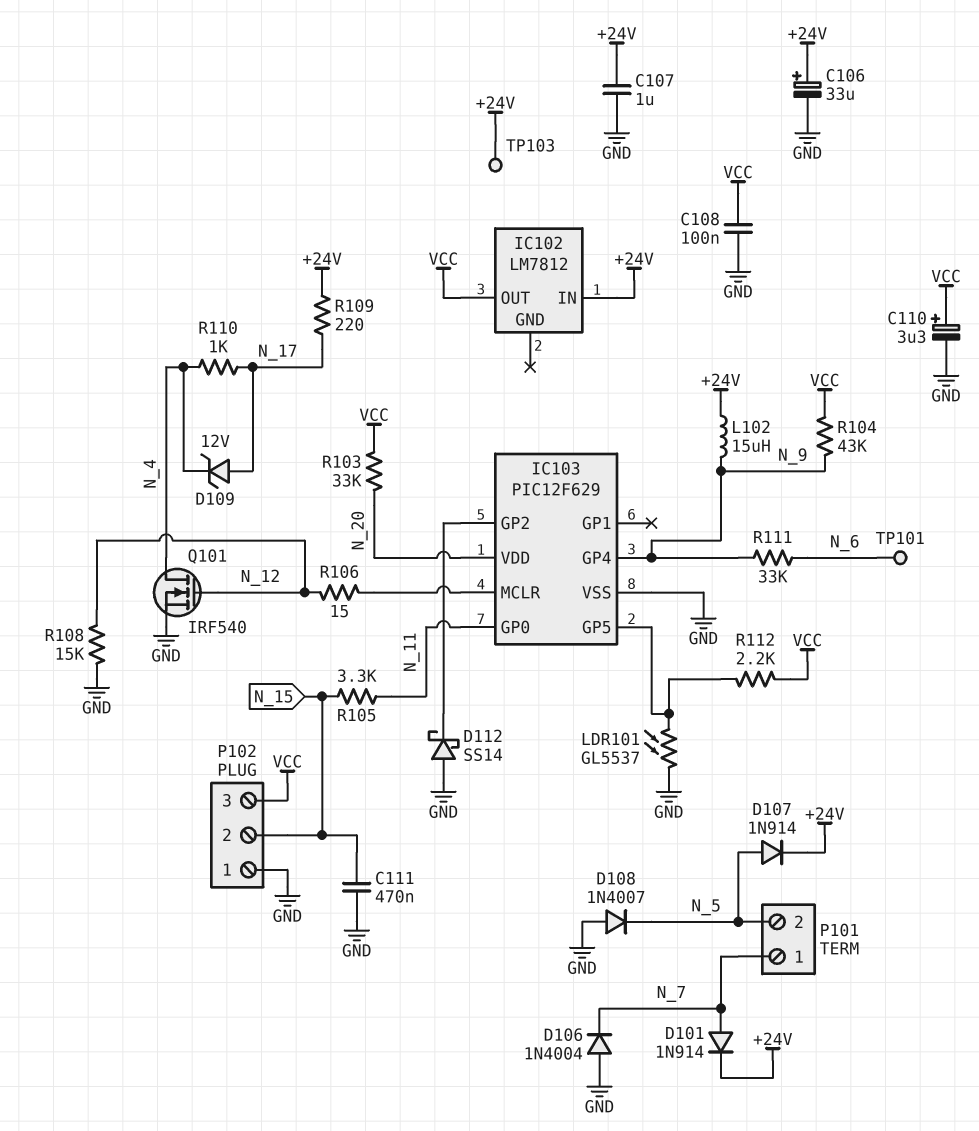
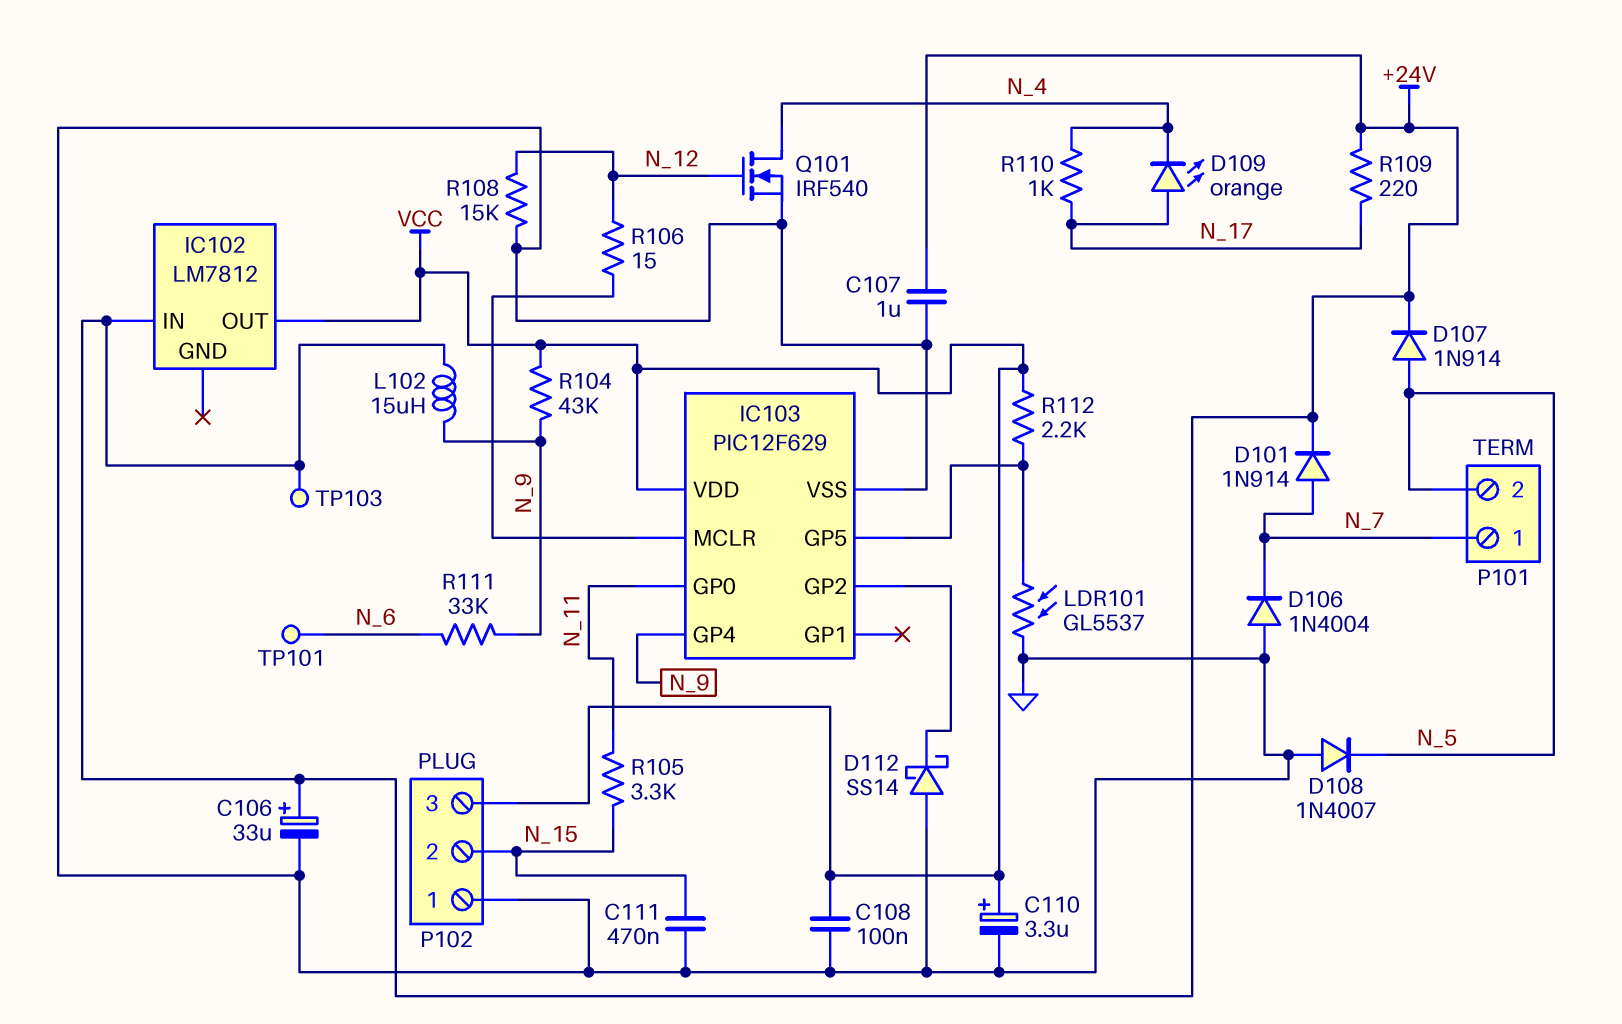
D109: zener 12V (A N_17, K N_4) -> LED orange (A N_17, K N_4)
IC103 pin VDD: N_20 -> VCC
R103: 33k (N_20, VCC) -> none

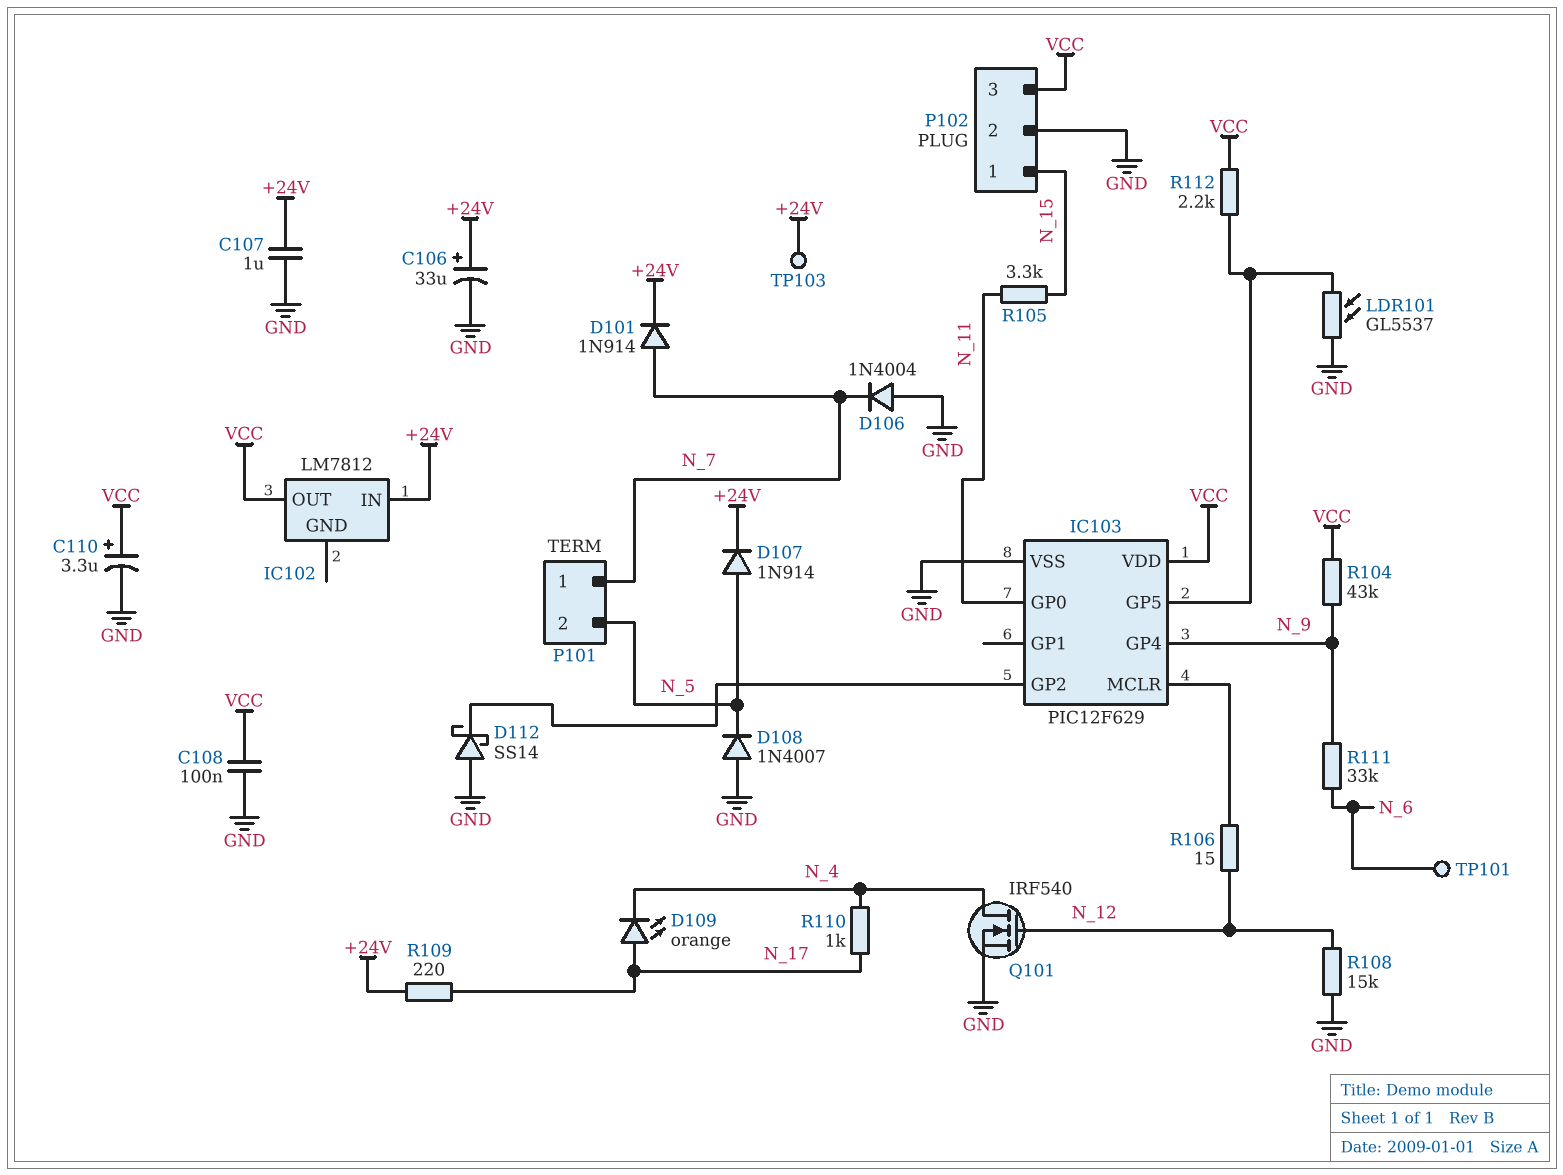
C111: 470nF (GND, N_15) -> none
L102: 15uH (+24V, N_9) -> none
P102 pin 1: GND -> N_15
P102 pin 2: N_15 -> GND

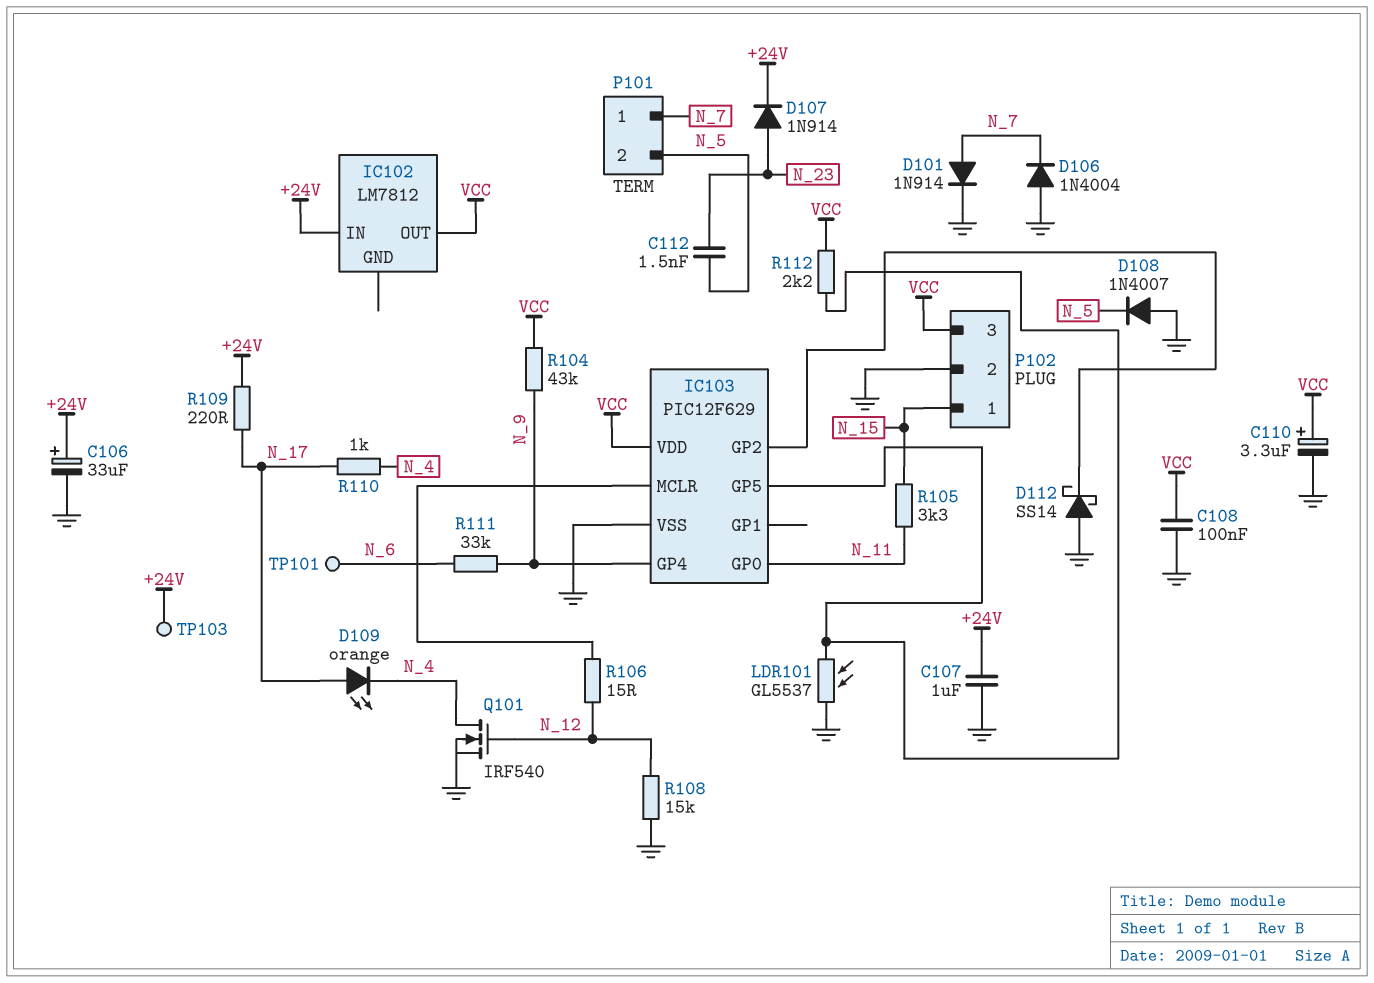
C112: none -> 1.5nF (N_5, N_23)
D101: diode 1N914 (A N_7, K +24V) -> diode 1N914 (A N_7, K GND)
D107: diode 1N914 (A N_5, K +24V) -> diode 1N914 (A N_23, K +24V)

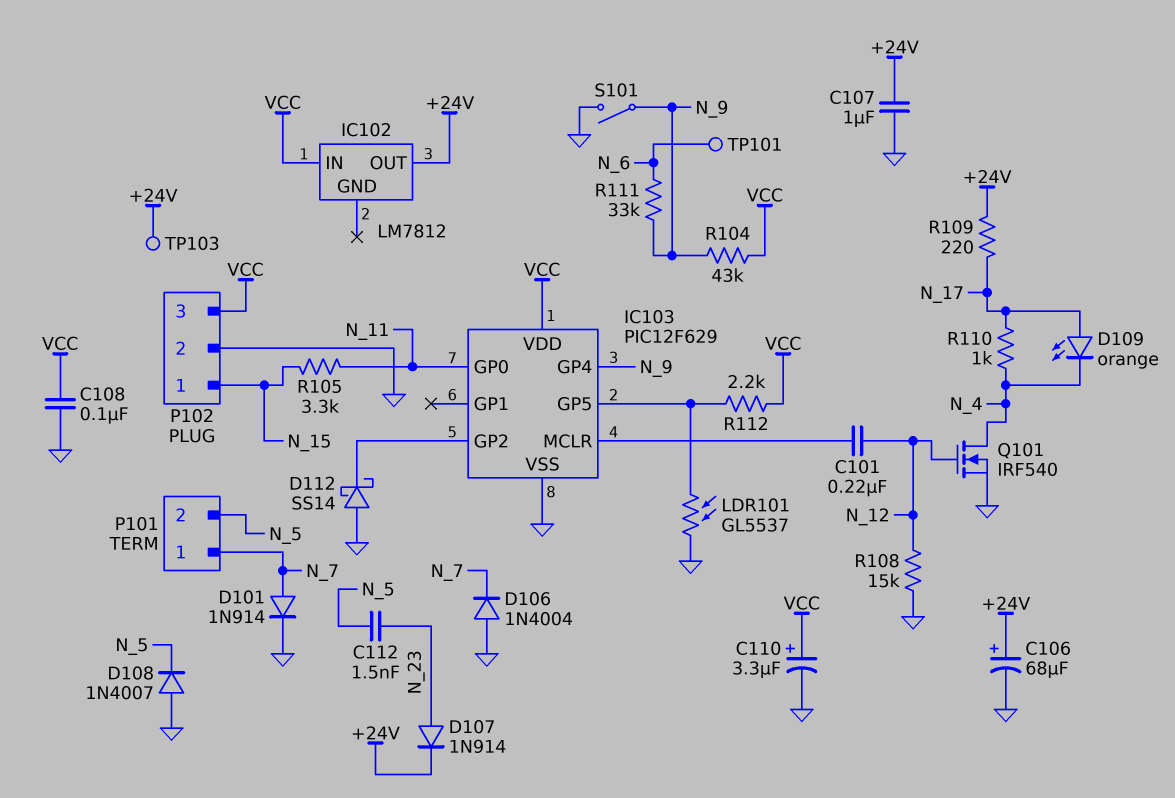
C101: none -> 220nF (IC103/MCLR, N_12)
C106: 33uF (plus +24V, minus GND) -> 68uF (plus +24V, minus GND)
IC102 pin IN: +24V -> VCC
IC102 pin OUT: VCC -> +24V
R106: 15 (IC103/MCLR, N_12) -> none
S101: none -> switch (GND, N_9)

